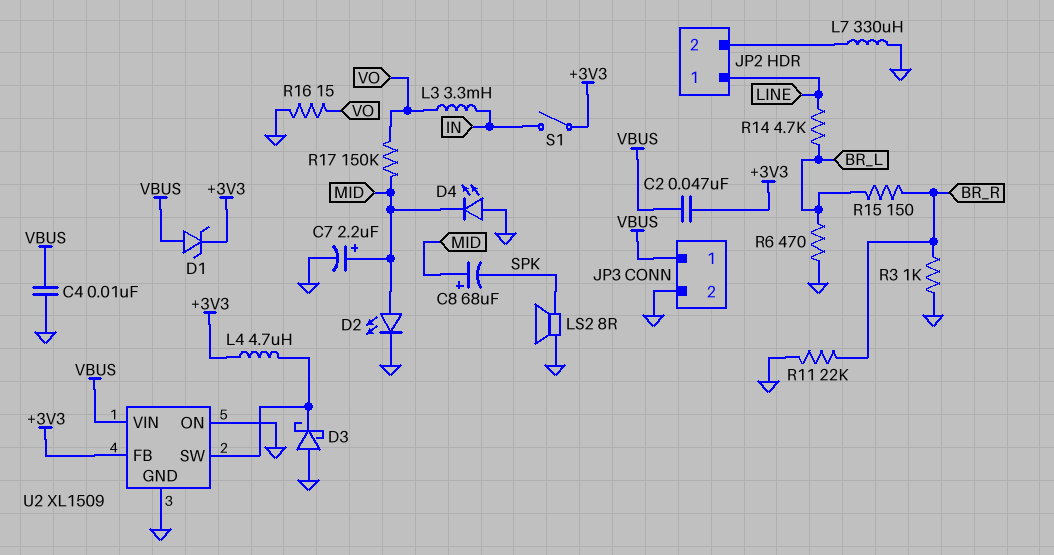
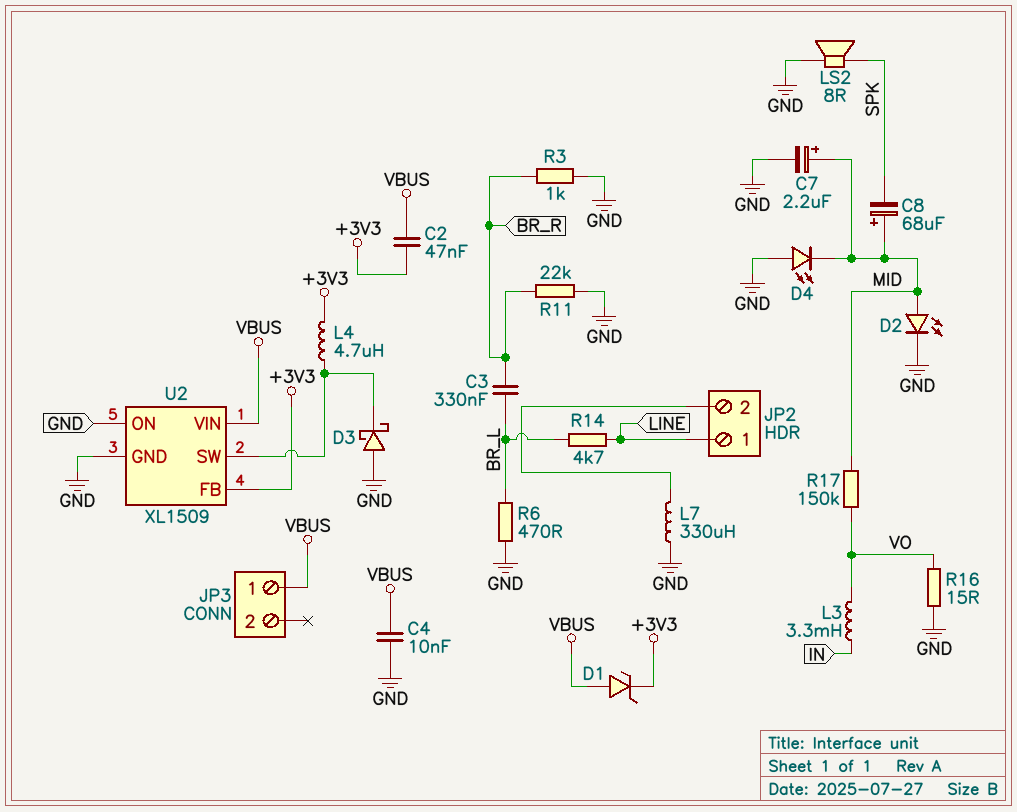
C3: none -> 330nF (BR_L, BR_R)
JP3 pin 2: GND -> none
R15: 150 (BR_L, BR_R) -> none
S1: switch (+3V3, IN) -> none

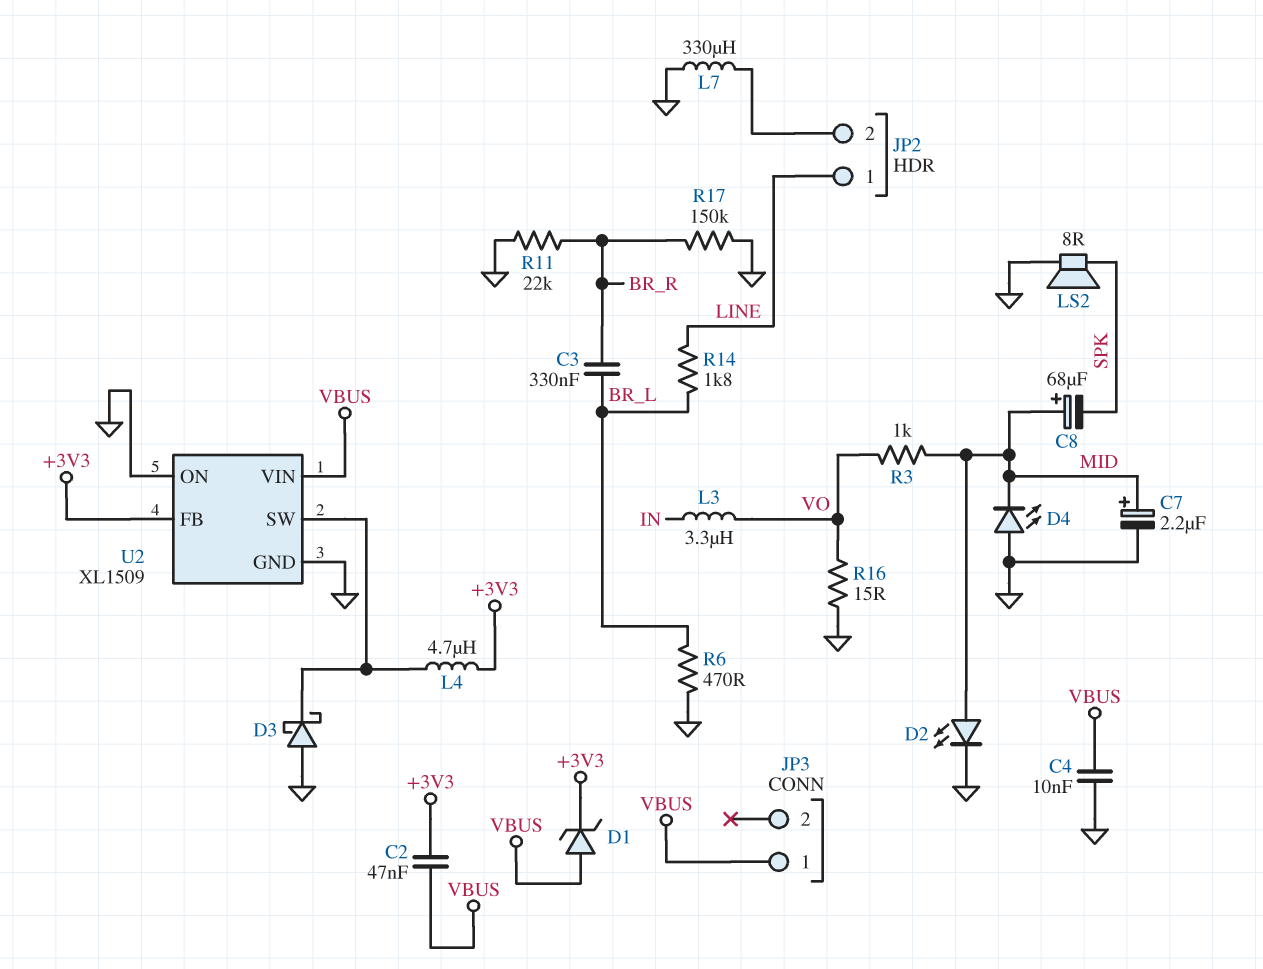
L3: 3.3mH (IN, VO) -> 3.3uH (IN, VO)
R3: 1k (BR_R, GND) -> 1k (MID, VO)
R14: 4.7k (BR_L, LINE) -> 1.8k (BR_L, LINE)
R17: 150k (MID, VO) -> 150k (BR_R, GND)

